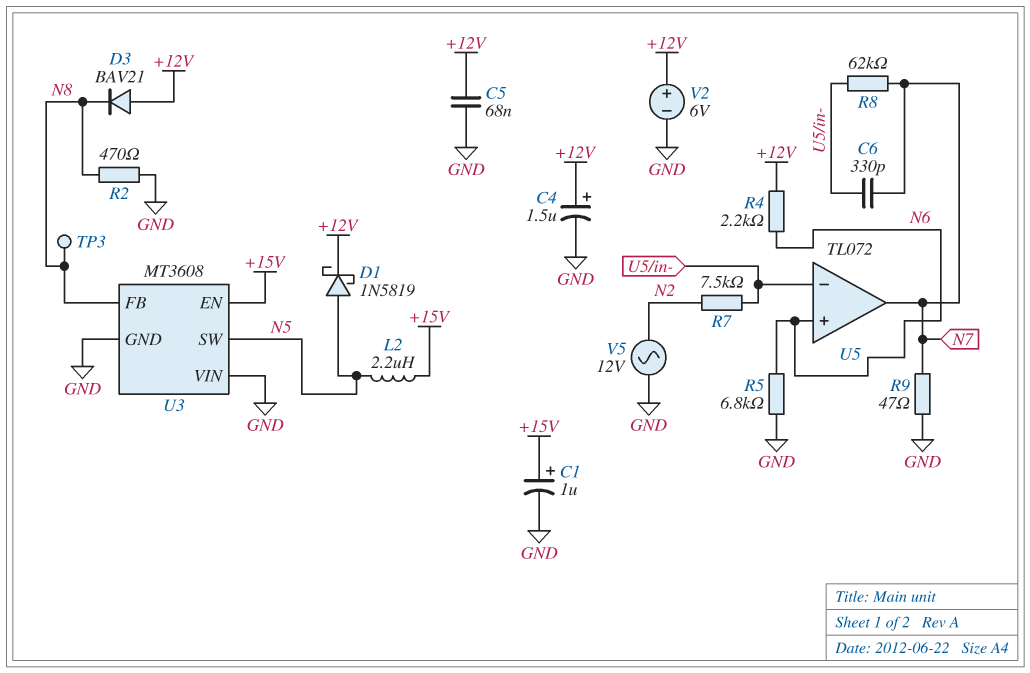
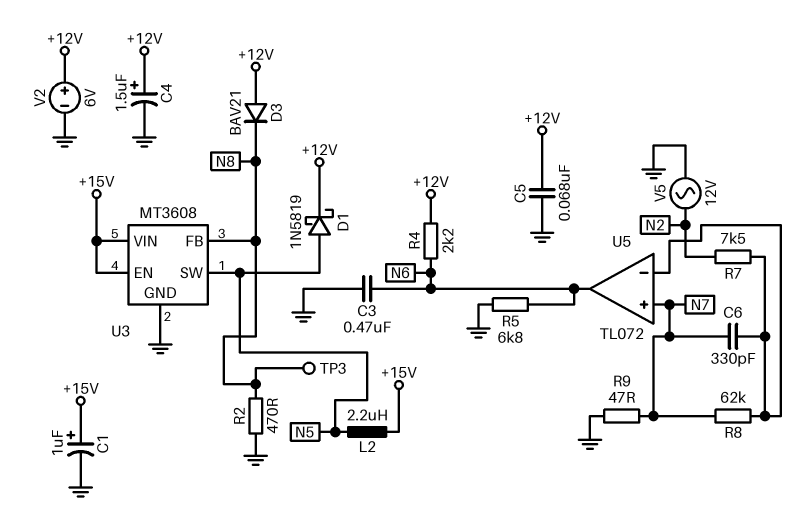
C3: none -> 470nF (GND, N6)
U3 pin VIN: GND -> +15V
U5 pin in+: N6 -> N7
U5 pin out: N7 -> N6

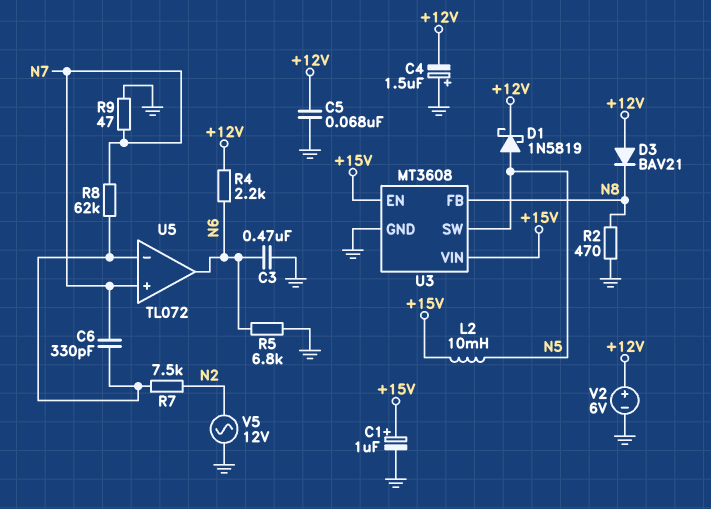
C4: 1.5uF (plus +12V, minus GND) -> 1.5uF (plus GND, minus +12V)
L2: 2.2uH (+15V, N5) -> 10mH (+15V, N5)
TP3: test point (N8) -> none

